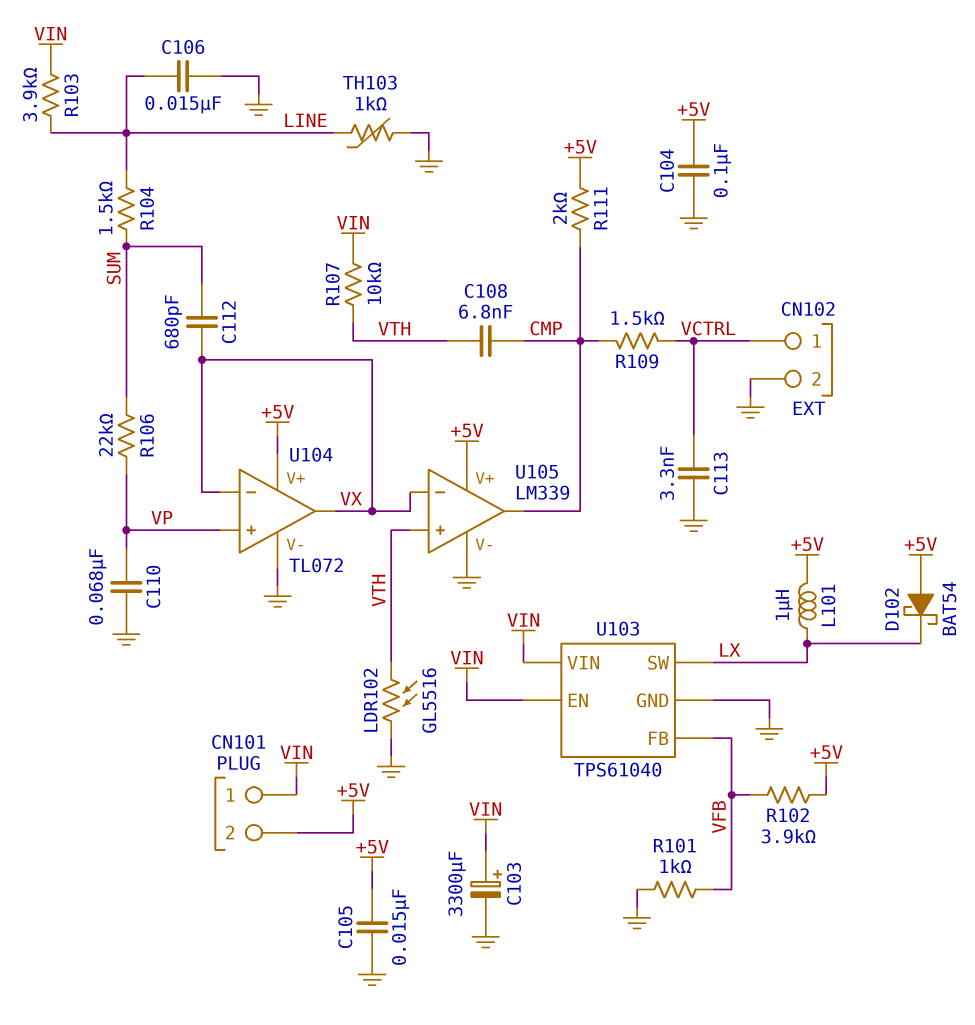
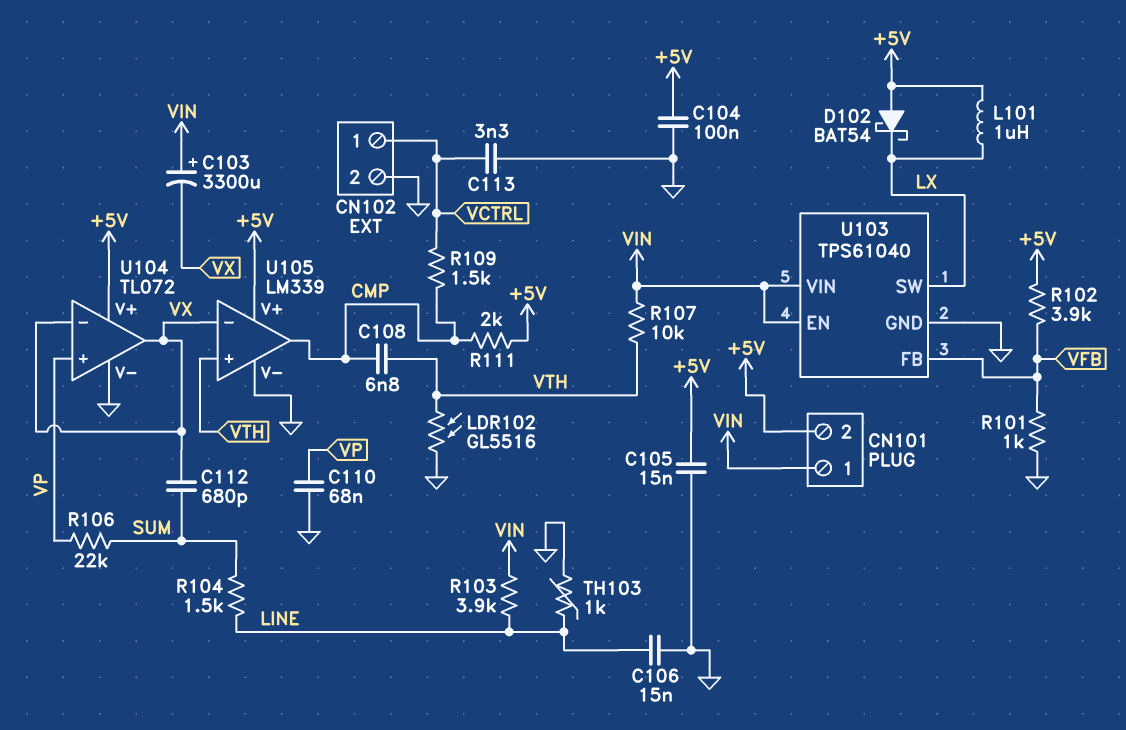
C103: 3300uF (plus VIN, minus GND) -> 3300uF (plus VIN, minus VX)

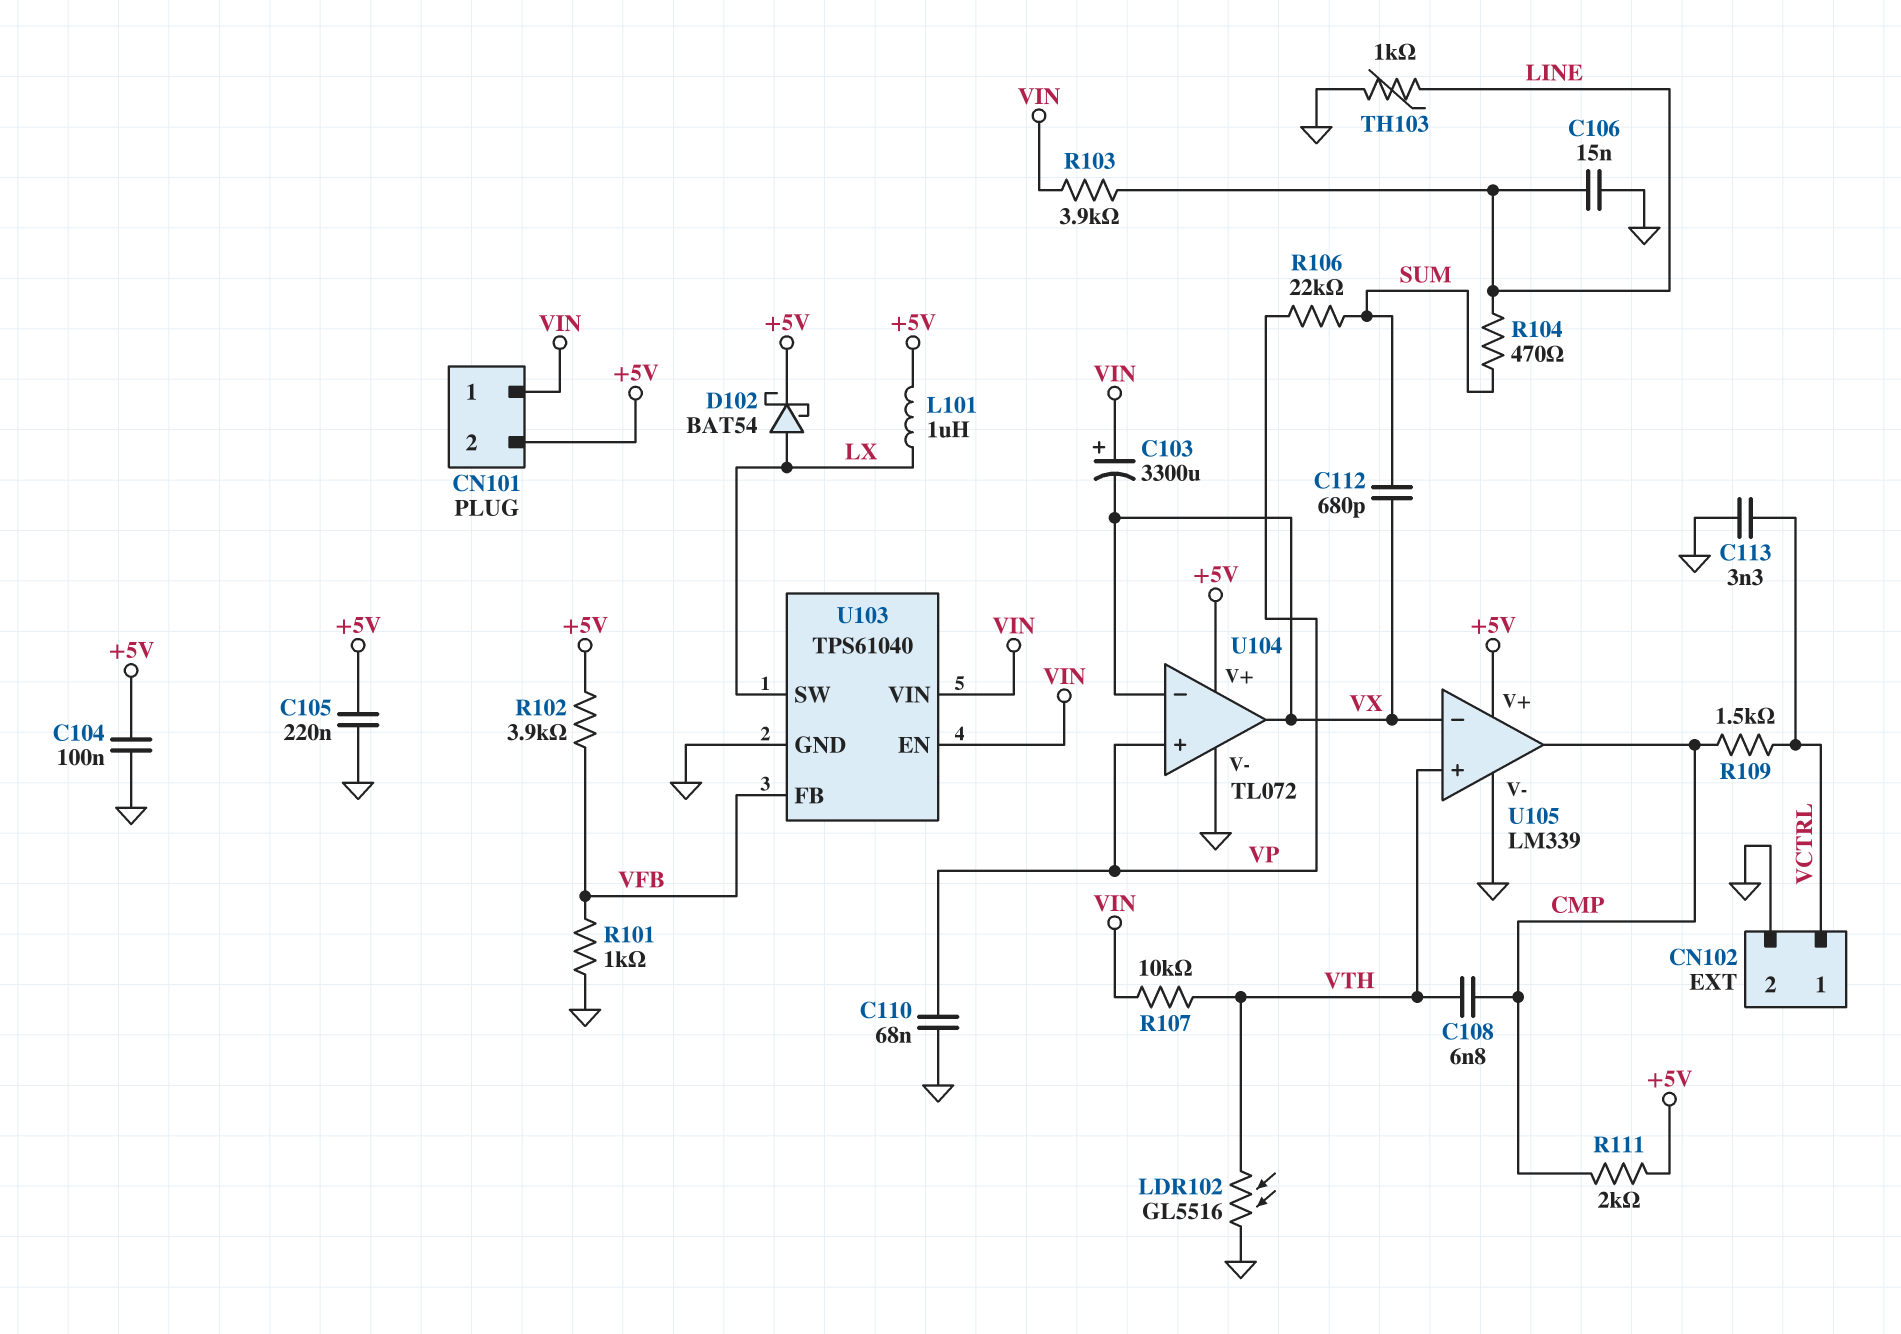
C105: 15nF (+5V, GND) -> 220nF (+5V, GND)
D102: schottky BAT54 (A +5V, K LX) -> schottky BAT54 (A LX, K +5V)
R104: 1.5k (LINE, SUM) -> 470 (LINE, SUM)

